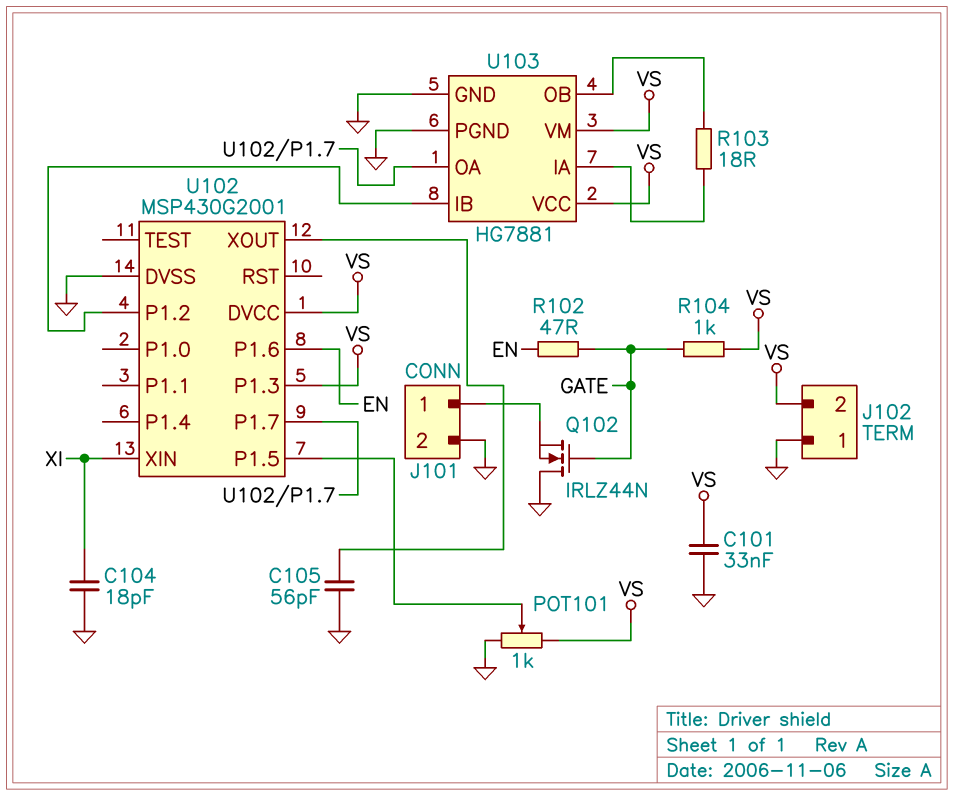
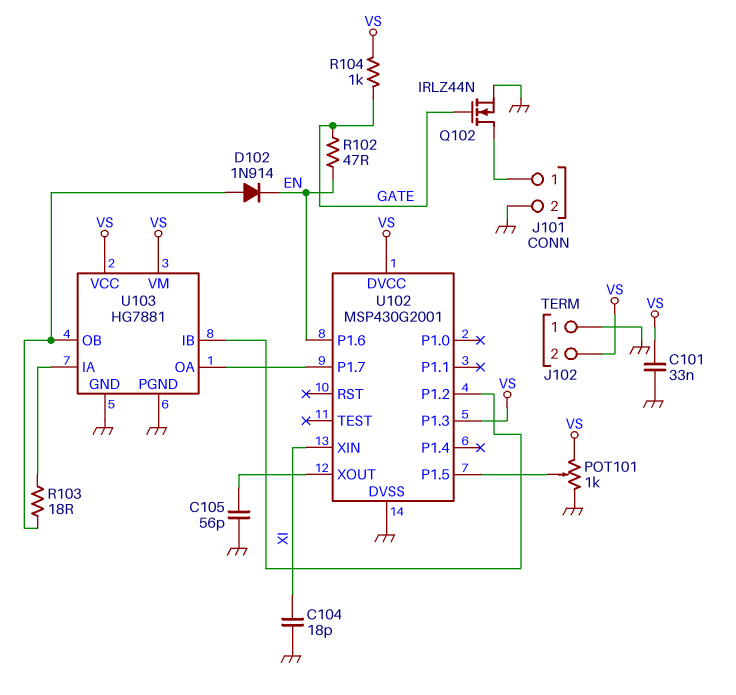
D102: none -> diode 1N914 (A U103/OB, K EN)
Q102: NMOS IRLZ44N (G GATE, D GND, S J101/1) -> NMOS IRLZ44N (G GATE, D J101/1, S GND)

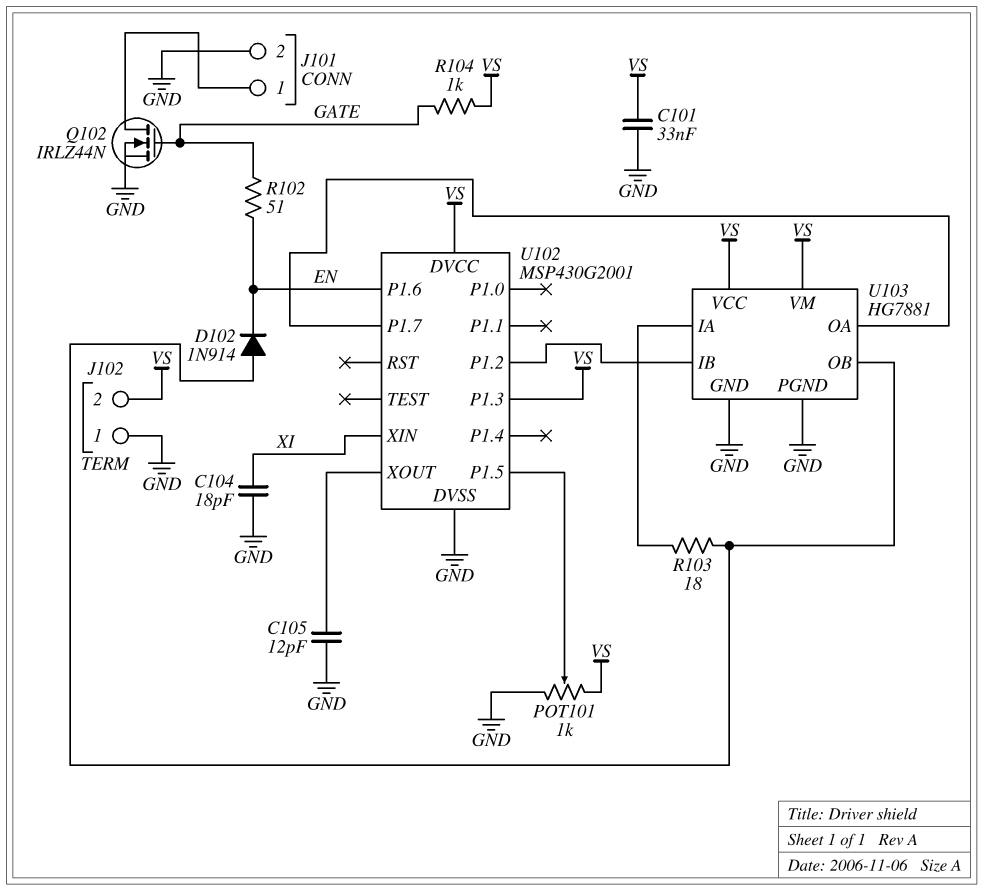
C105: 56pF (GND, U102/XOUT) -> 12pF (GND, U102/XOUT)
R102: 47 (EN, GATE) -> 51 (EN, GATE)

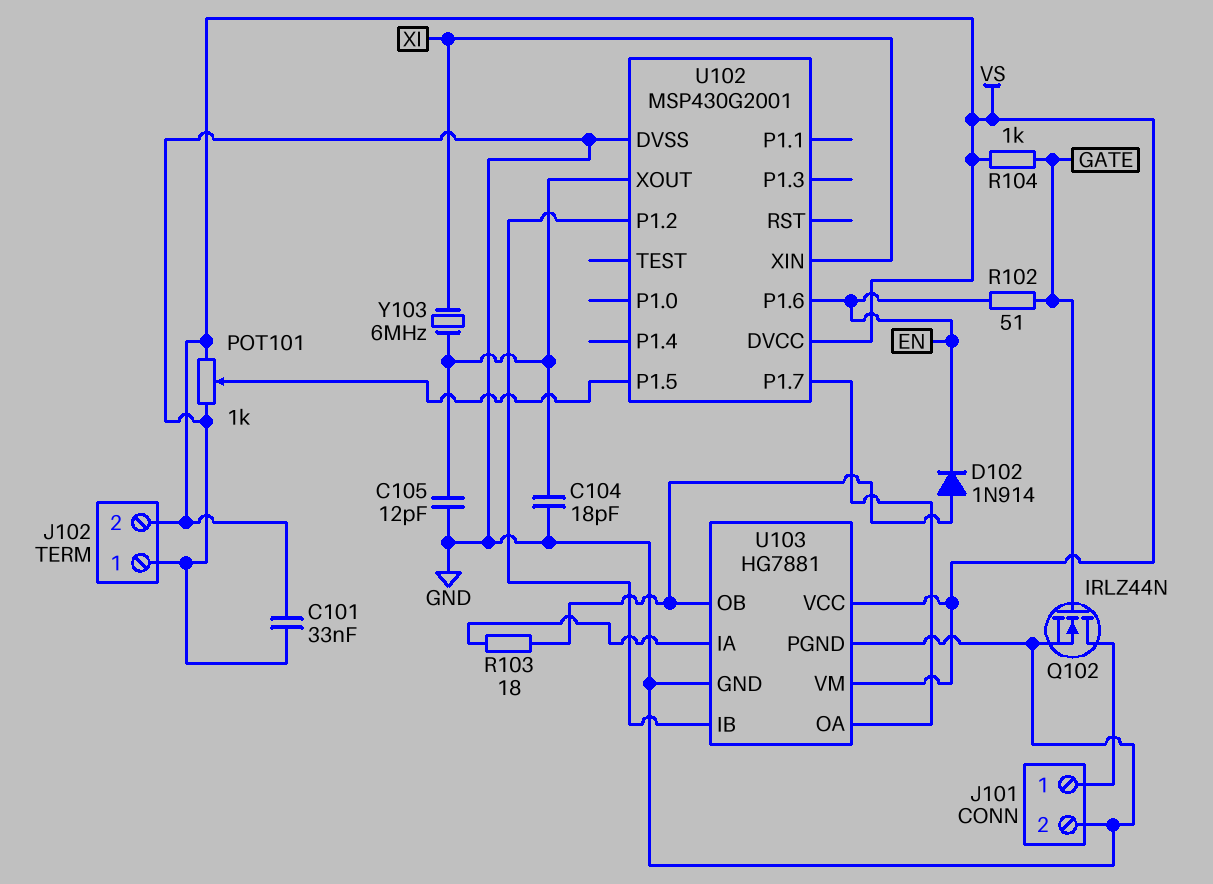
C104: 18pF (GND, XI) -> 18pF (GND, U102/XOUT)
U102 pin P1.3: VS -> none
Y103: none -> 6MHz (U102/XOUT, XI)

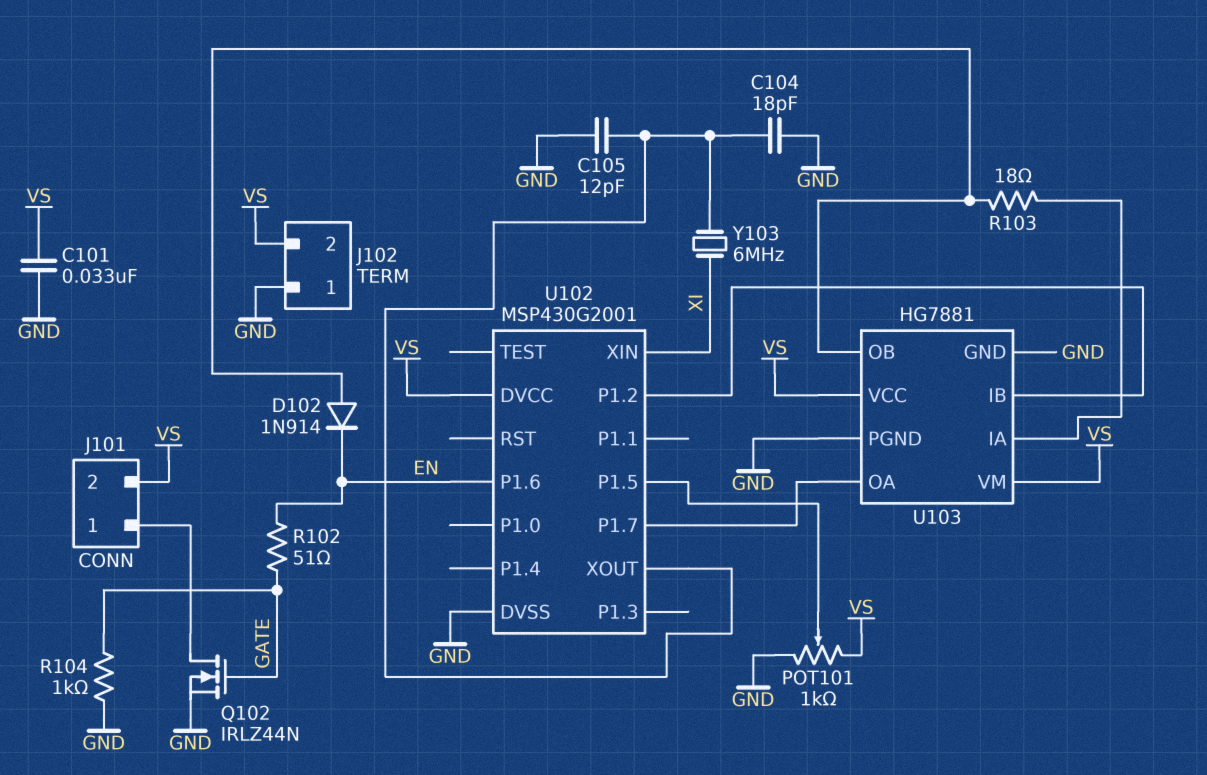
J101 pin 2: GND -> VS
R104: 1k (GATE, VS) -> 1k (GATE, GND)

